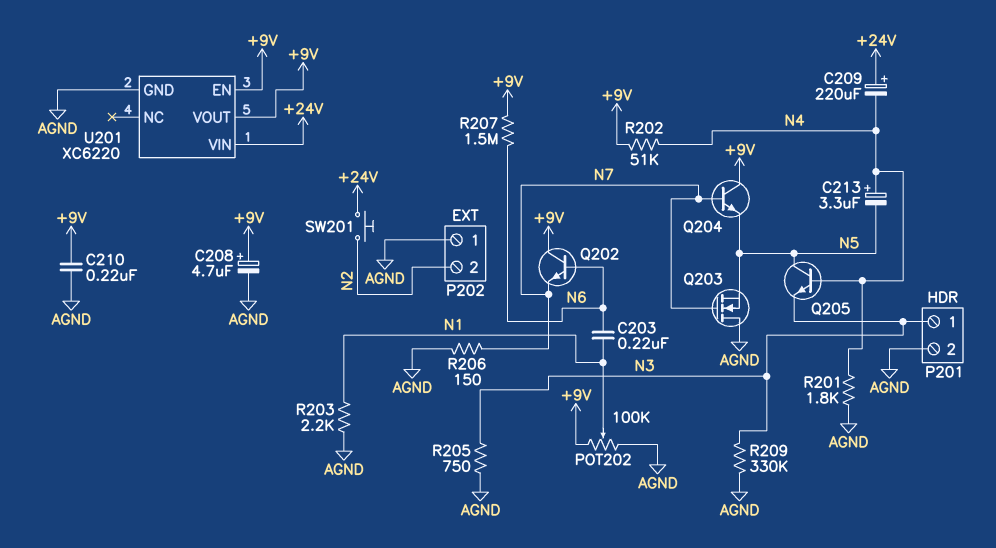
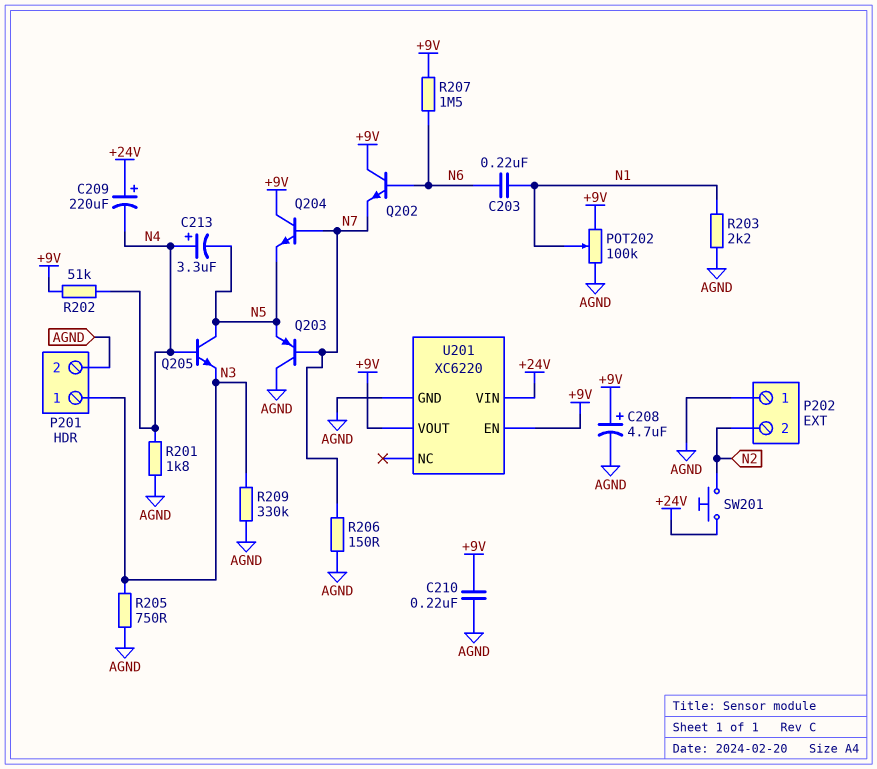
Q203: NMOS (G N7, D AGND, S N5) -> PNP (B N7, C AGND, E N5)

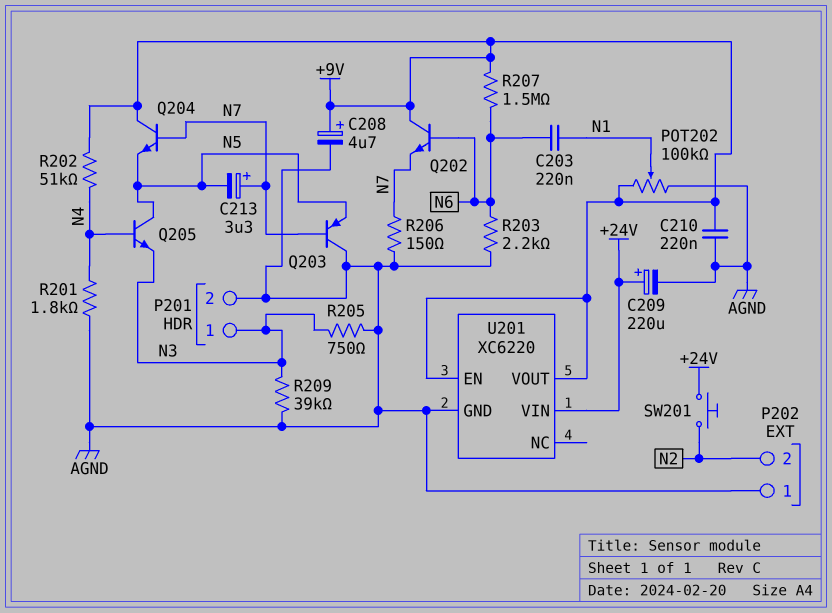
C209: 220uF (plus +24V, minus N4) -> 220uF (plus +24V, minus AGND)
C213: 3.3uF (plus N4, minus N5) -> 3.3uF (plus N7, minus N5)
R203: 2.2k (AGND, N1) -> 2.2k (AGND, N6)
R209: 330k (AGND, N3) -> 39k (AGND, N3)

